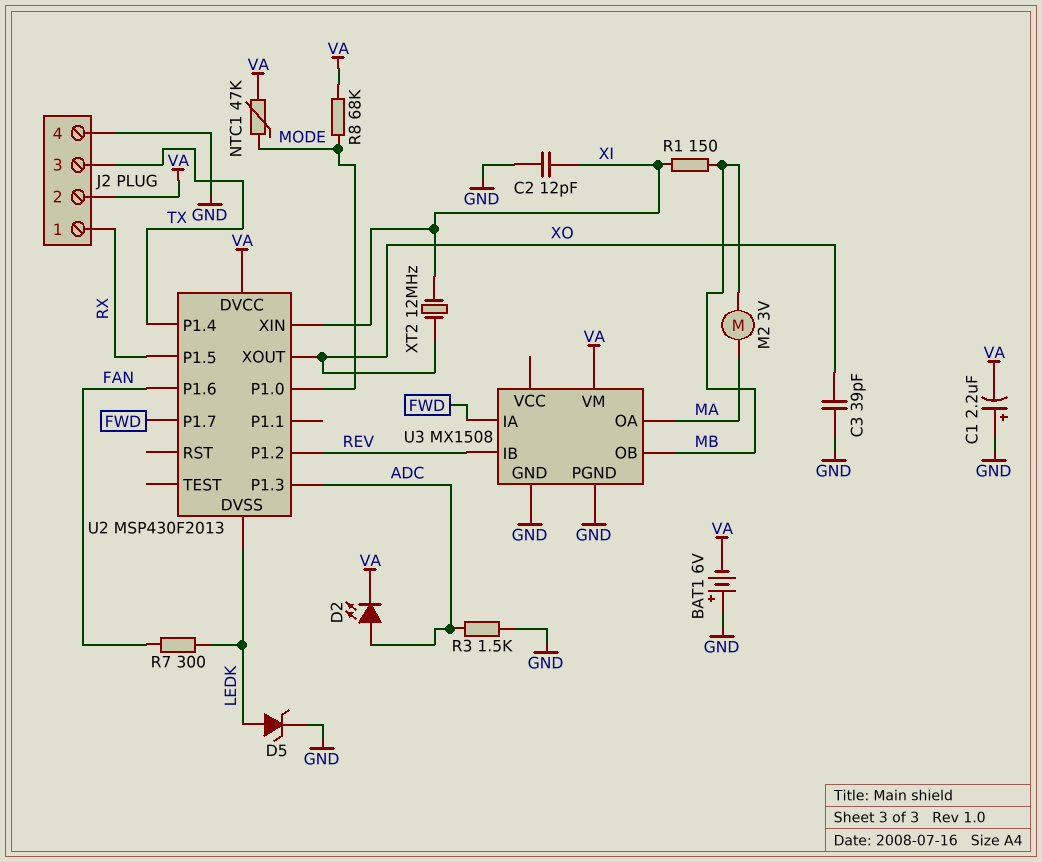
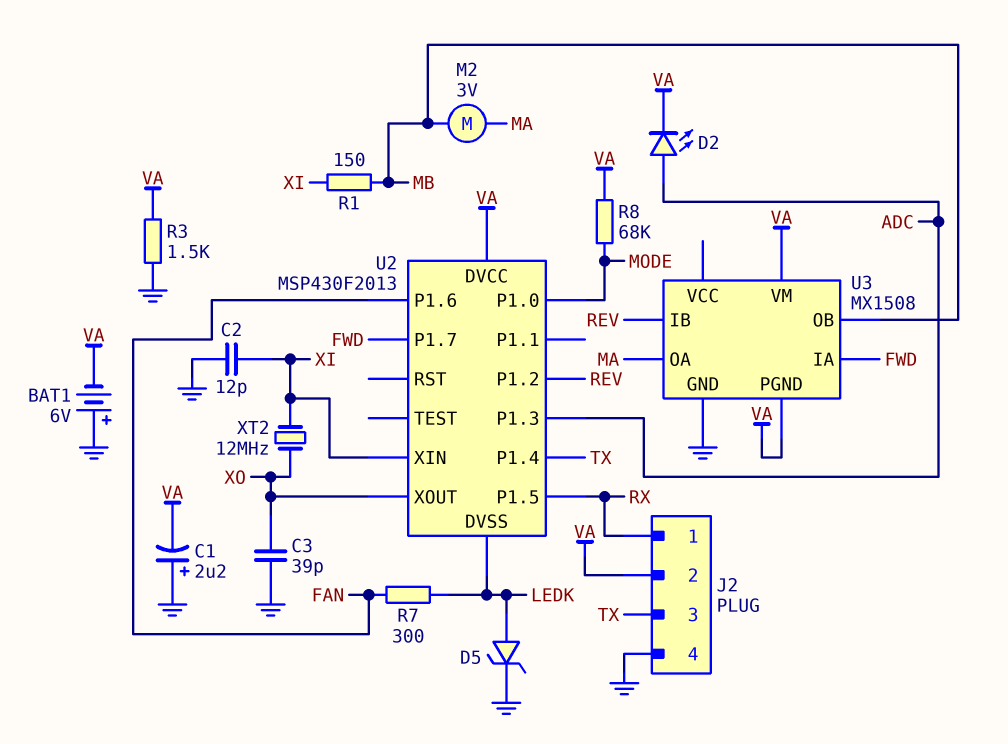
NTC1: 47k (MODE, VA) -> none
R3: 1.5k (ADC, GND) -> 1.5k (GND, VA)
U3 pin PGND: GND -> VA

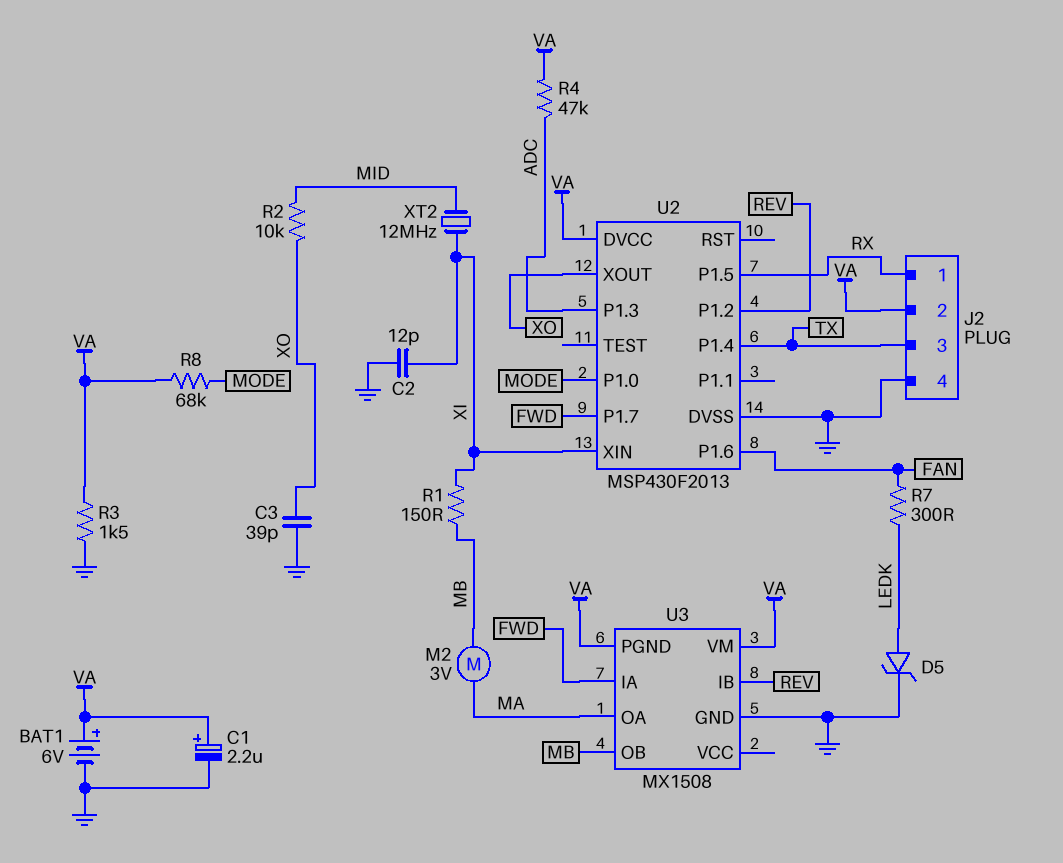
BAT1: 6V (plus GND, minus VA) -> 6V (plus VA, minus GND)
C1: 2.2uF (plus GND, minus VA) -> 2.2uF (plus VA, minus GND)
D2: LED (A ADC, K VA) -> none
R2: none -> 10k (MID, XO)
R4: none -> 47k (ADC, VA)
U2 pin DVSS: LEDK -> GND
XT2: 12MHz (XI, XO) -> 12MHz (MID, XI)

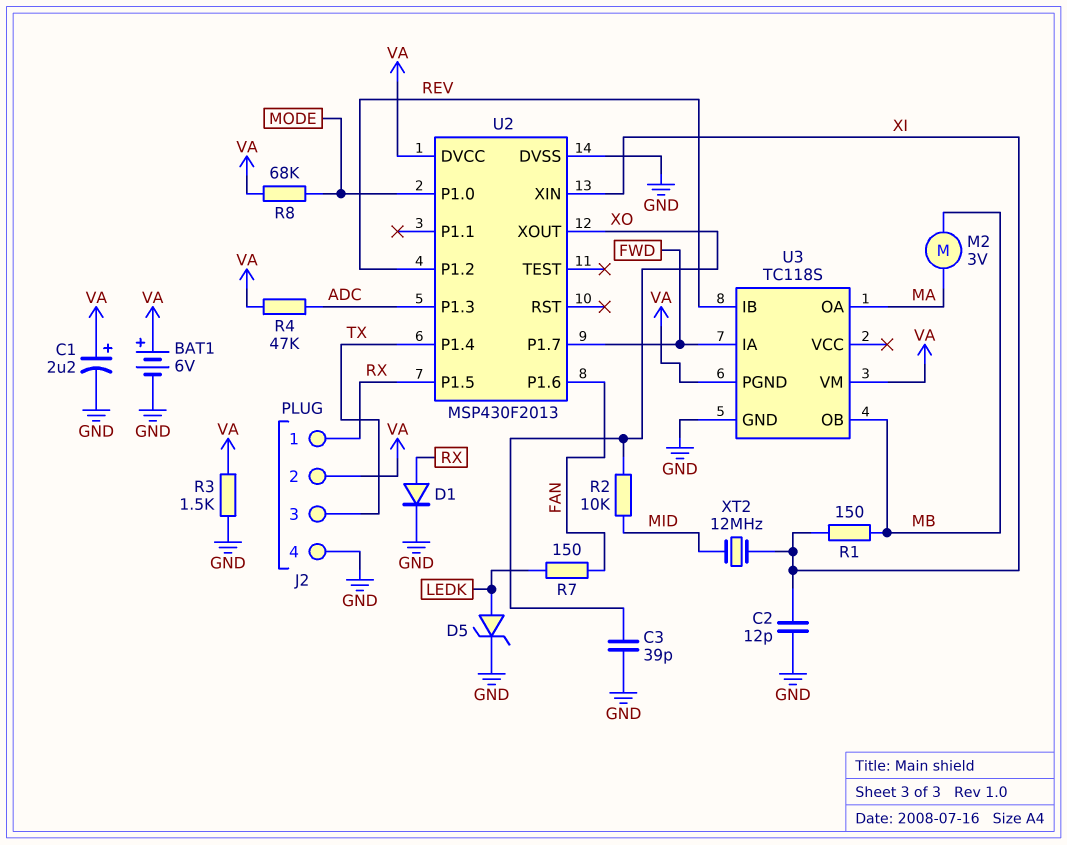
D1: none -> diode (A RX, K GND)
R7: 300 (FAN, LEDK) -> 150 (FAN, LEDK)
U3: MX1508 -> TC118S

